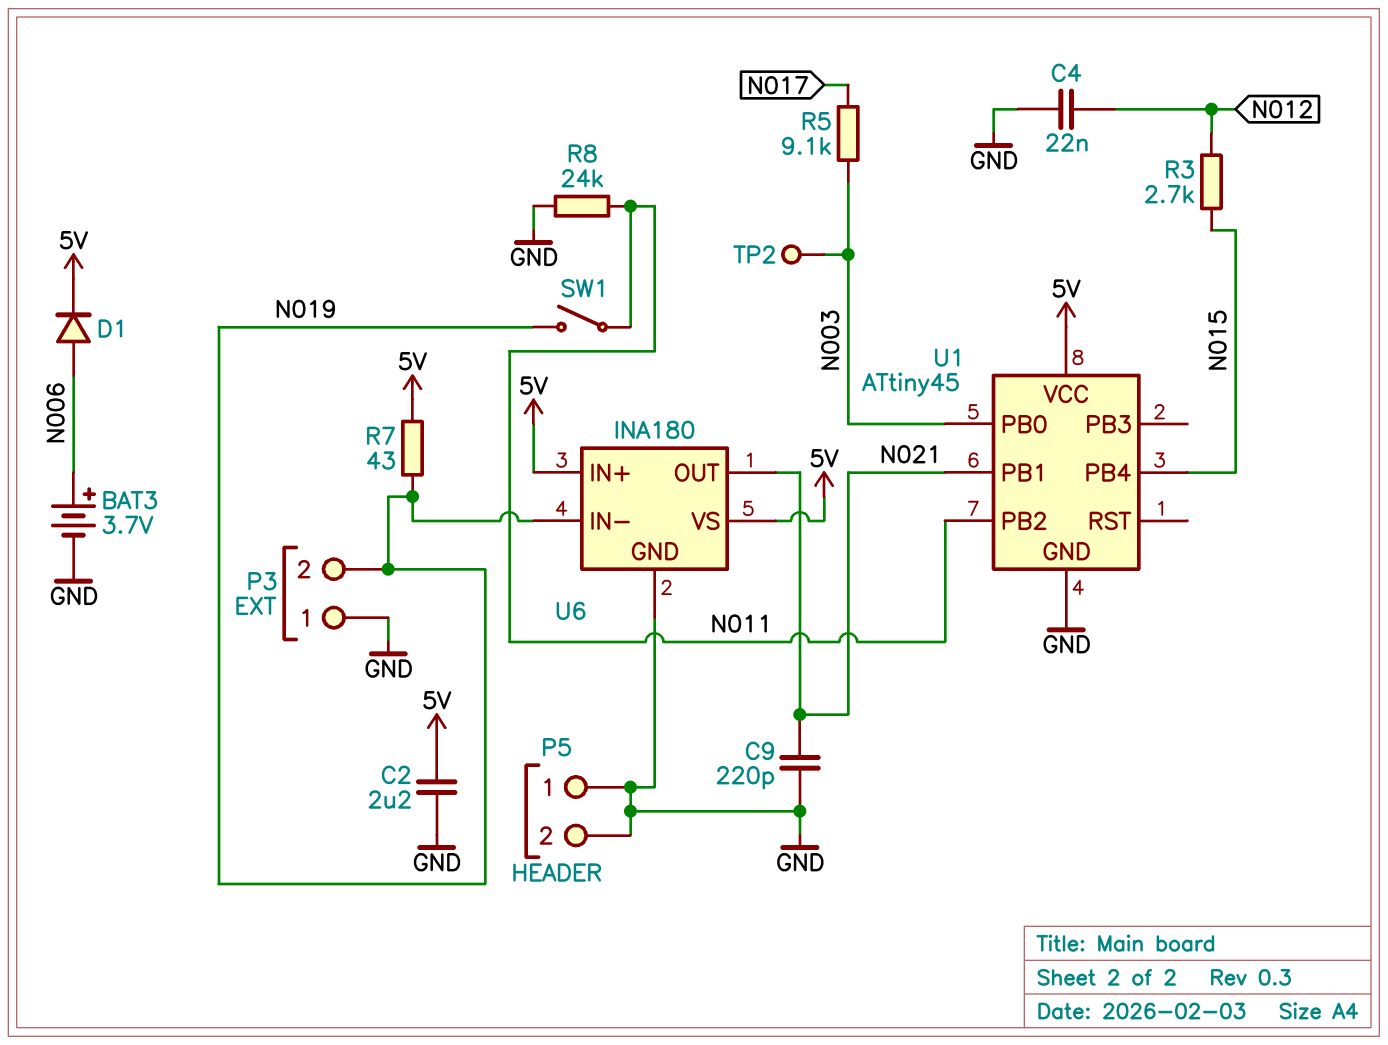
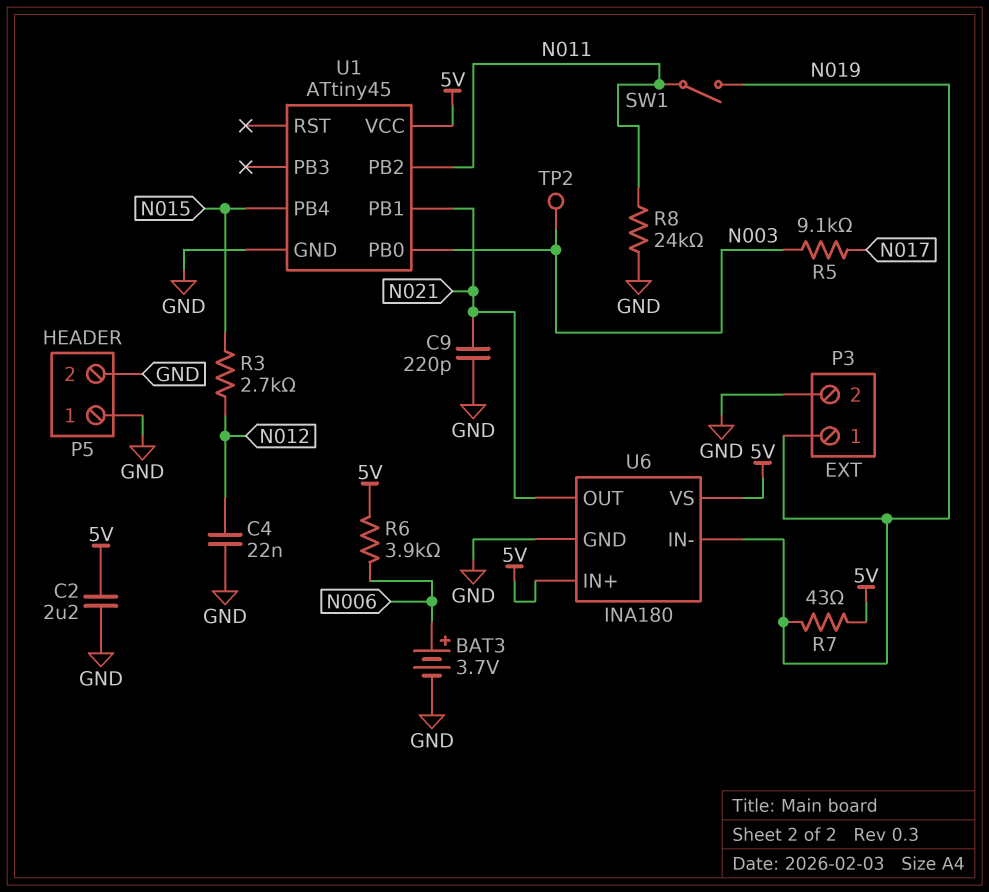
D1: diode (A N006, K 5V) -> none
P3 pin 1: GND -> N019
P3 pin 2: N019 -> GND
R6: none -> 3.9k (5V, N006)

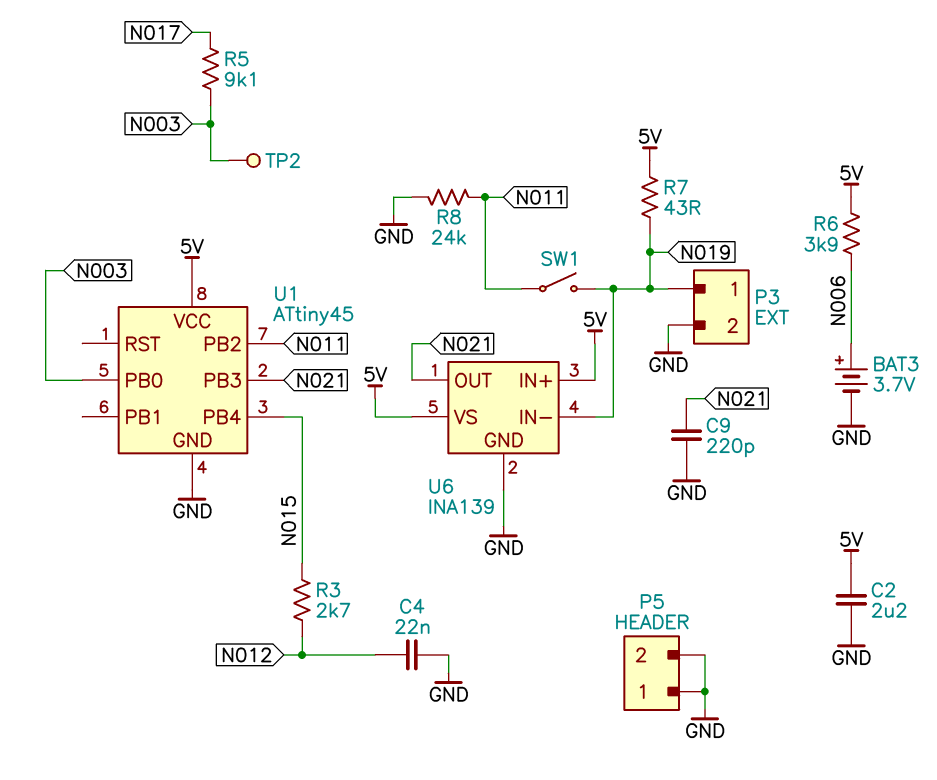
U1 pin PB1: N021 -> none
U1 pin PB3: none -> N021
U6: INA180 -> INA139

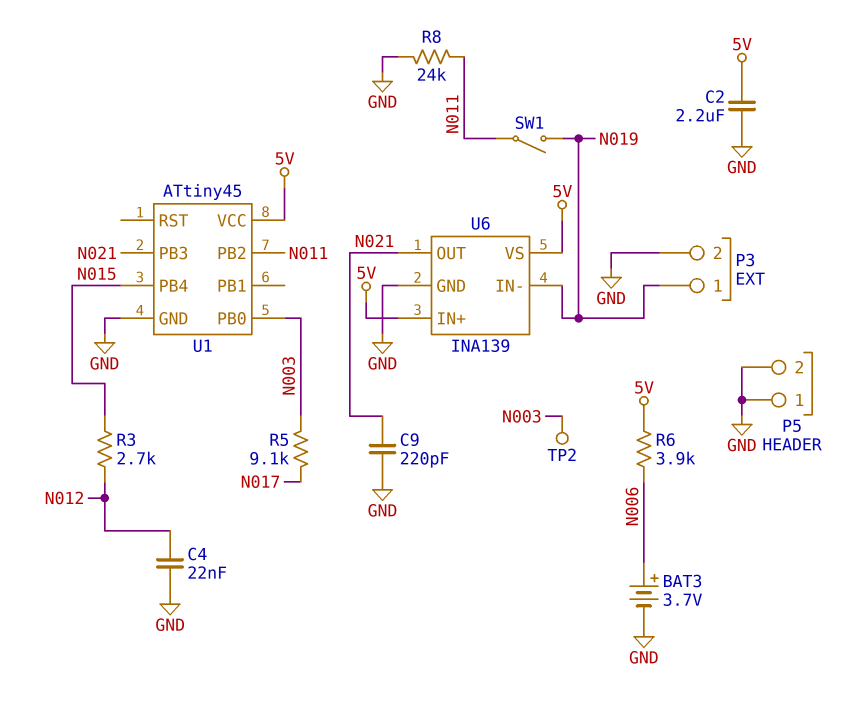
R7: 43 (5V, N019) -> none

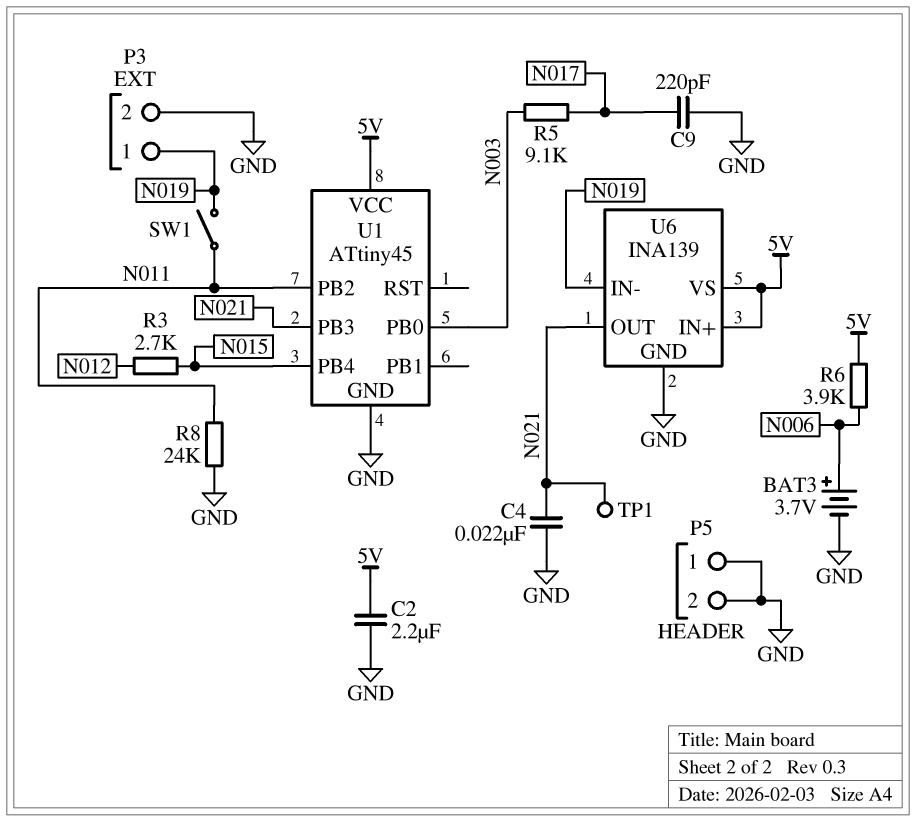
C4: 22nF (GND, N012) -> 22nF (GND, N021)
C9: 220pF (GND, N021) -> 220pF (GND, N017)
TP1: none -> test point (N021)
TP2: test point (N003) -> none

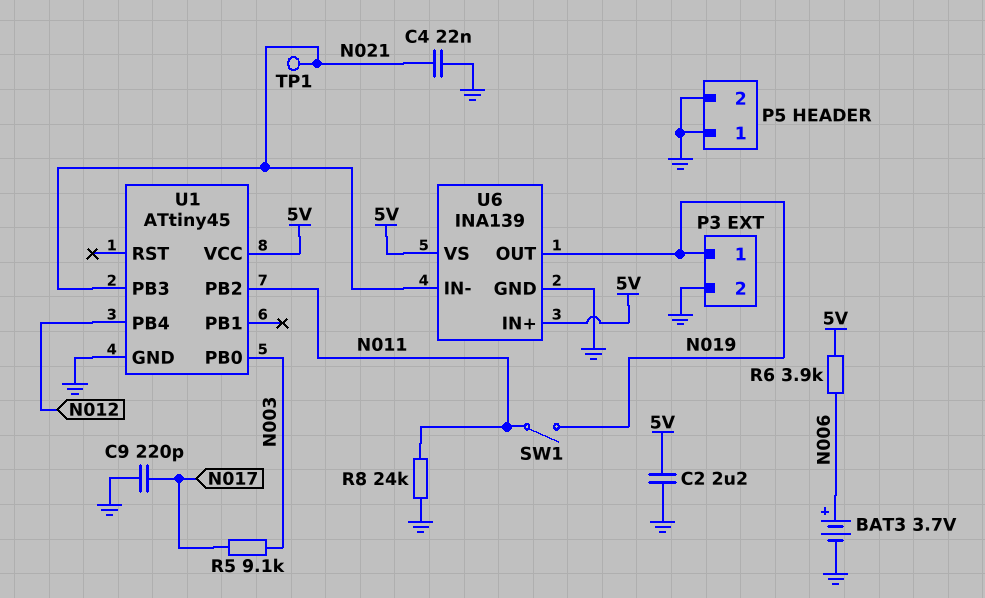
R3: 2.7k (N012, N015) -> none
U1 pin PB4: N015 -> N012
U6 pin IN-: N019 -> N021
U6 pin OUT: N021 -> N019

